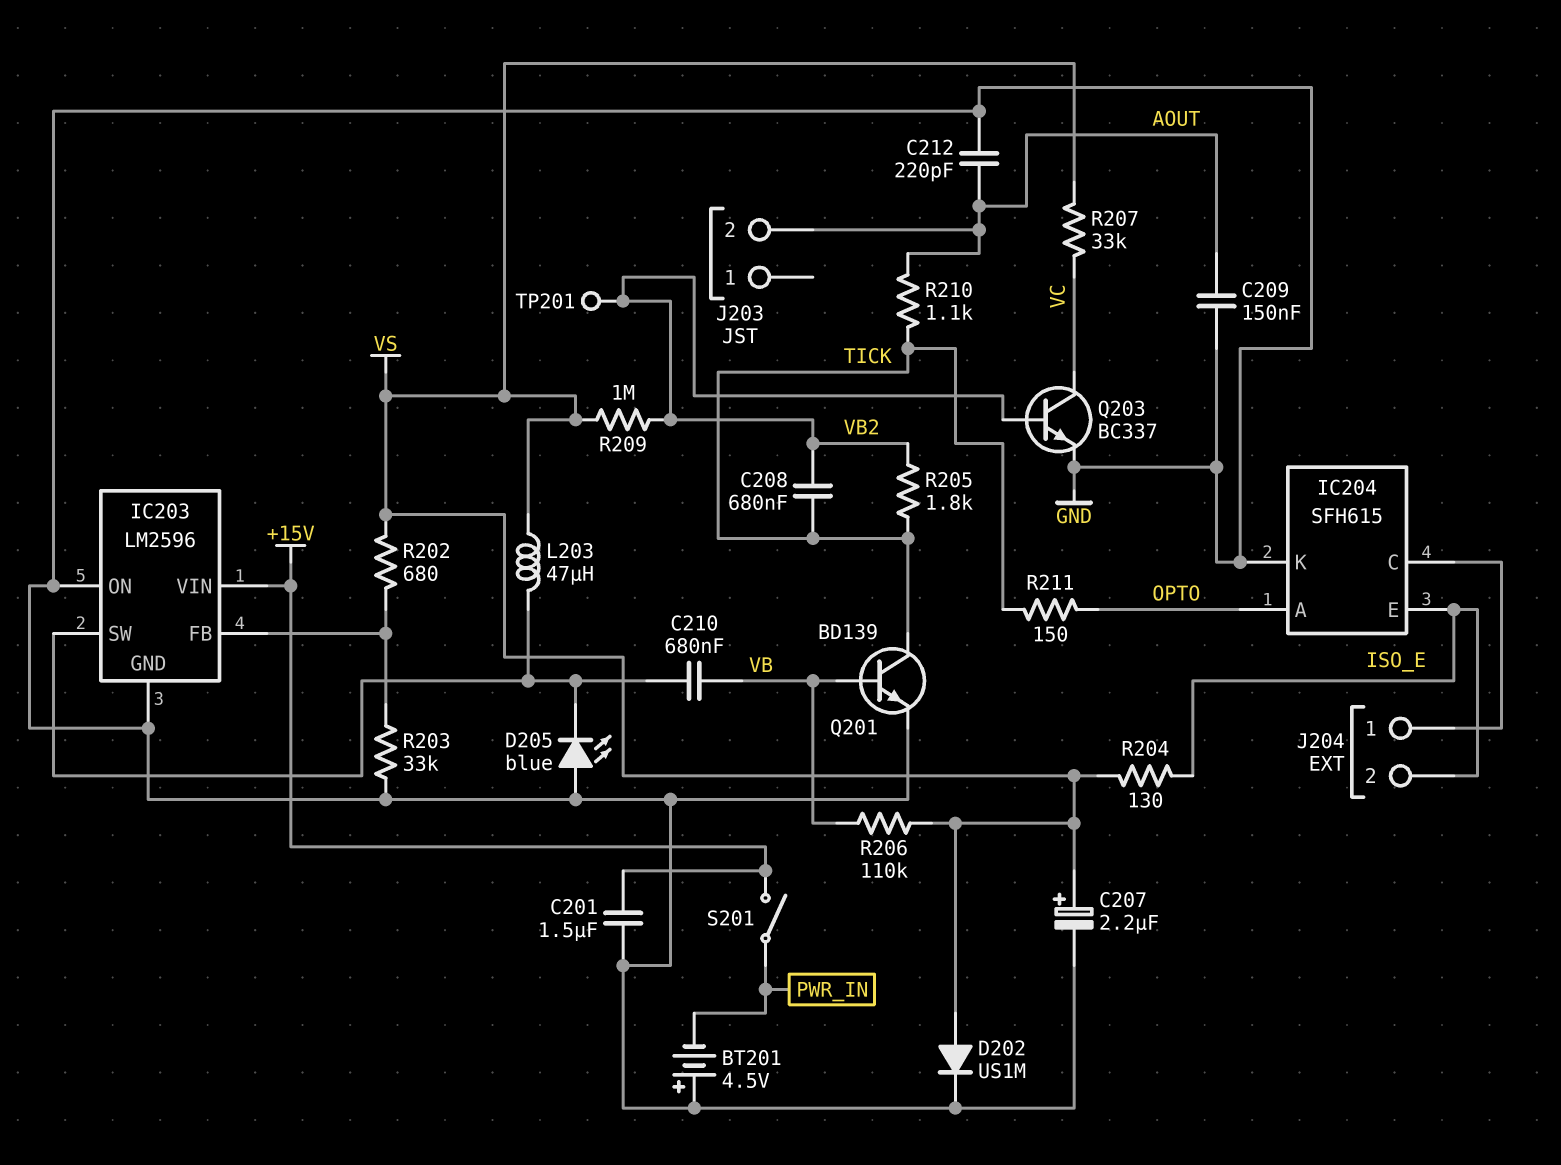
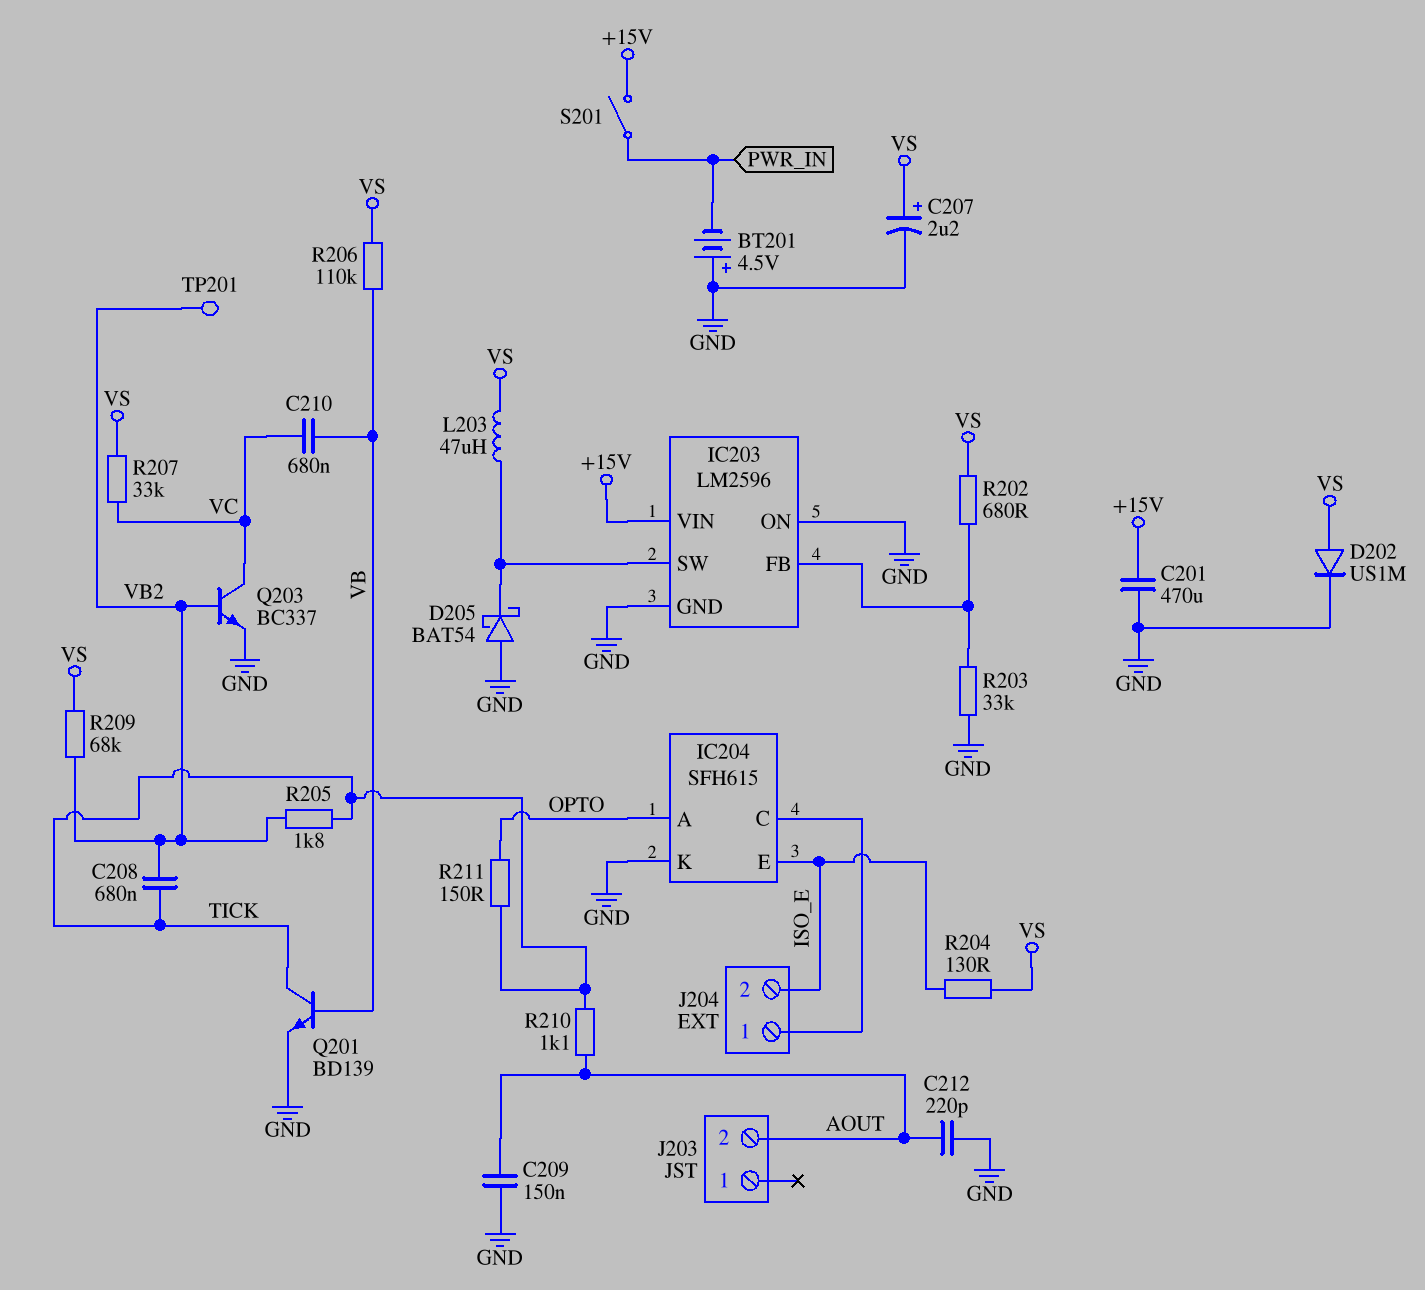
C201: 1.5uF (+15V, GND) -> 470uF (+15V, GND)
C210: 680nF (IC203/SW, VB) -> 680nF (VB, VC)
D205: LED blue (A GND, K IC203/SW) -> schottky BAT54 (A GND, K IC203/SW)
R209: 1M (VB2, VS) -> 68k (VB2, VS)

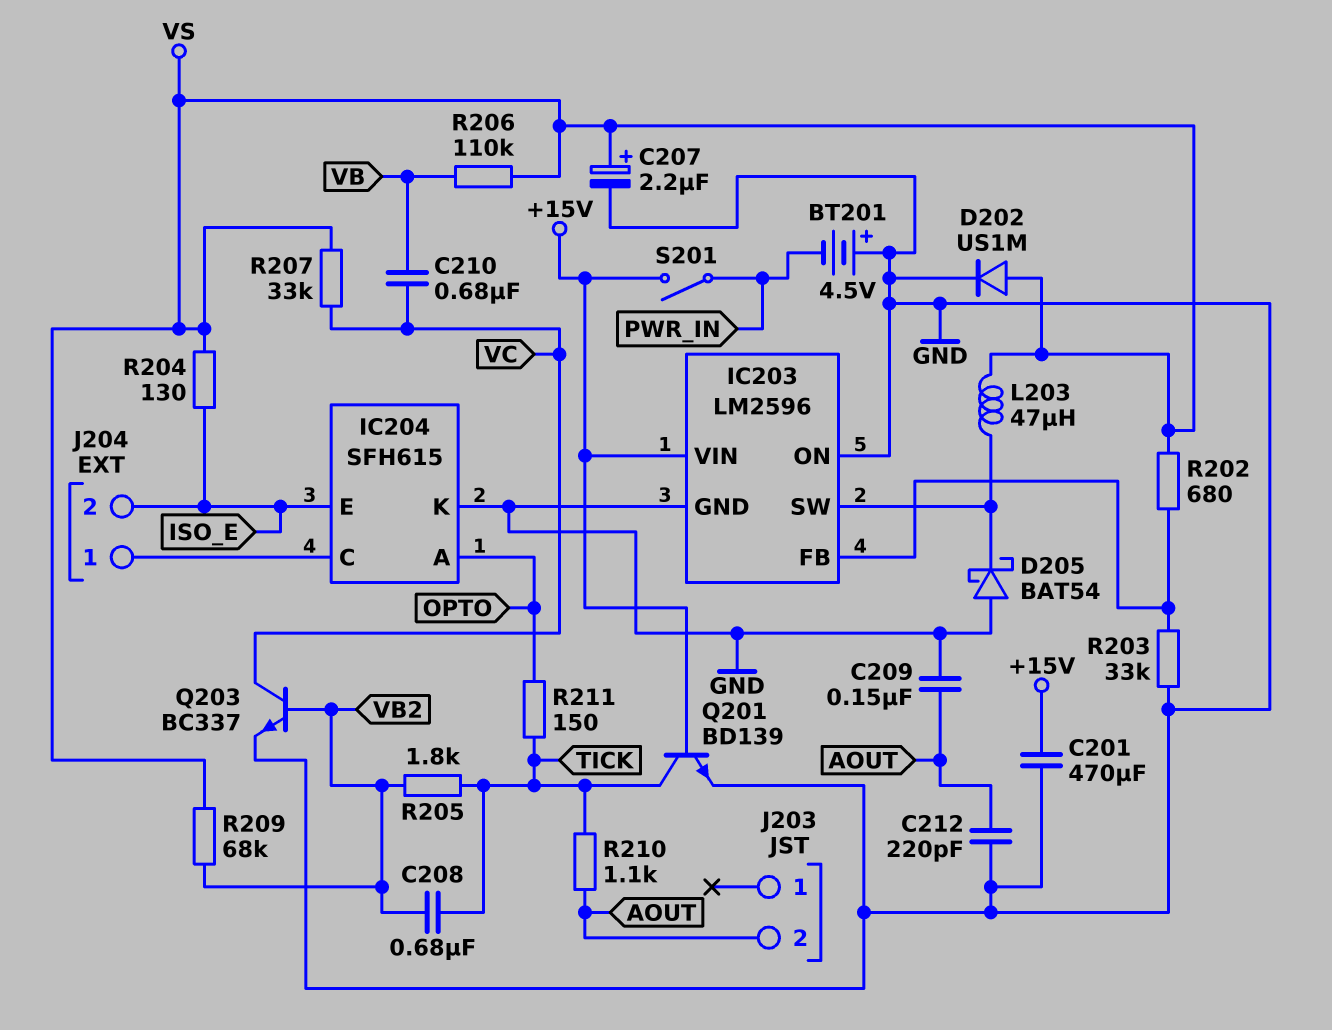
Q201: NPN BD139 (B VB, C TICK, E GND) -> NPN BD139 (B +15V, C TICK, E GND)
TP201: test point (VB2) -> none

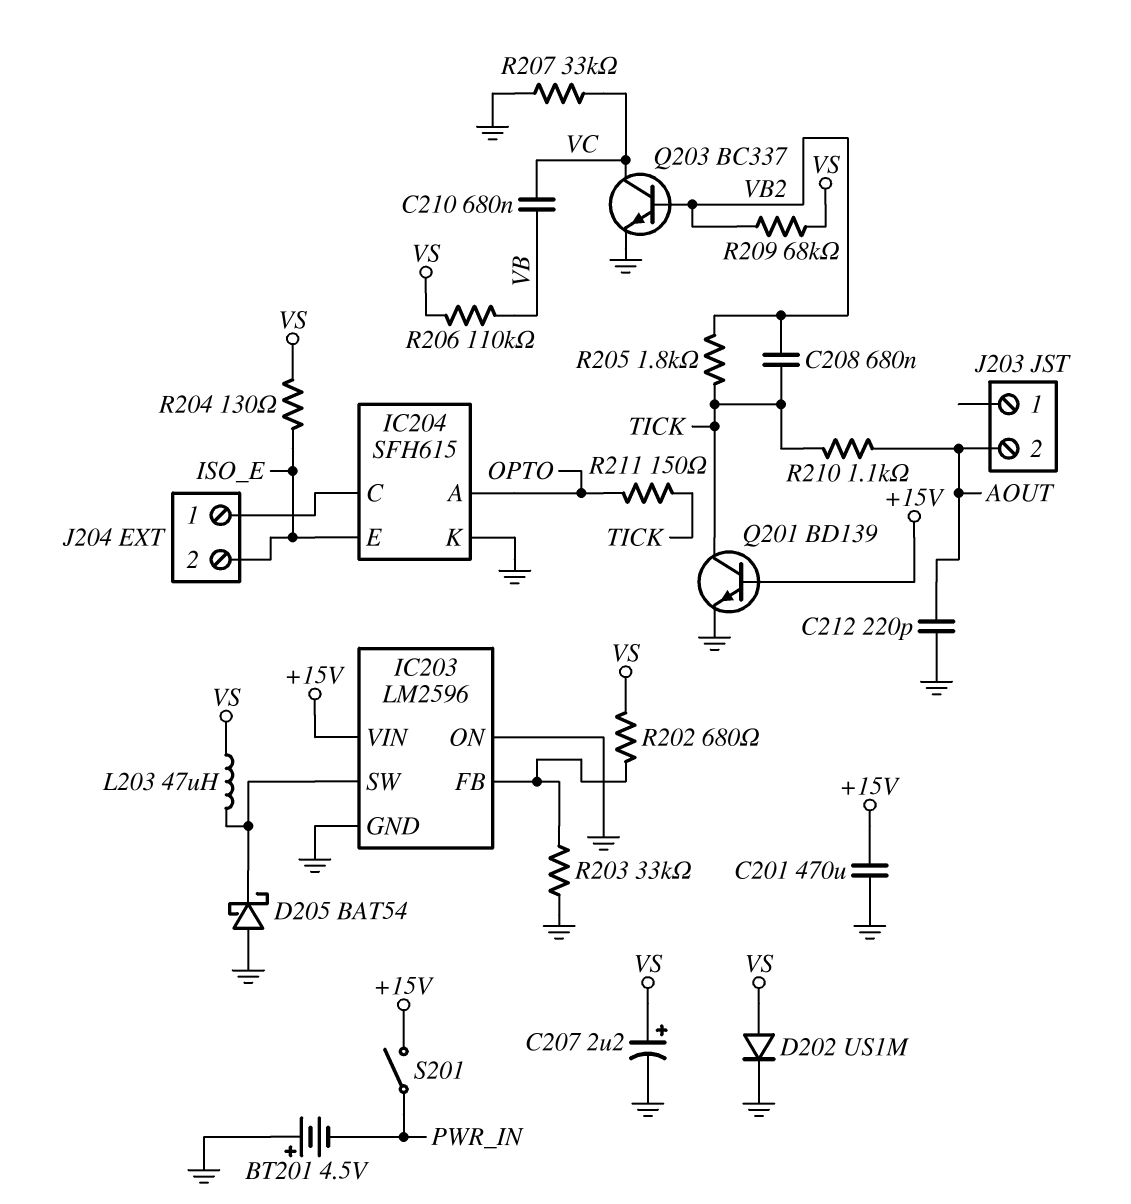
C209: 150nF (AOUT, GND) -> none
R207: 33k (VC, VS) -> 33k (GND, VC)

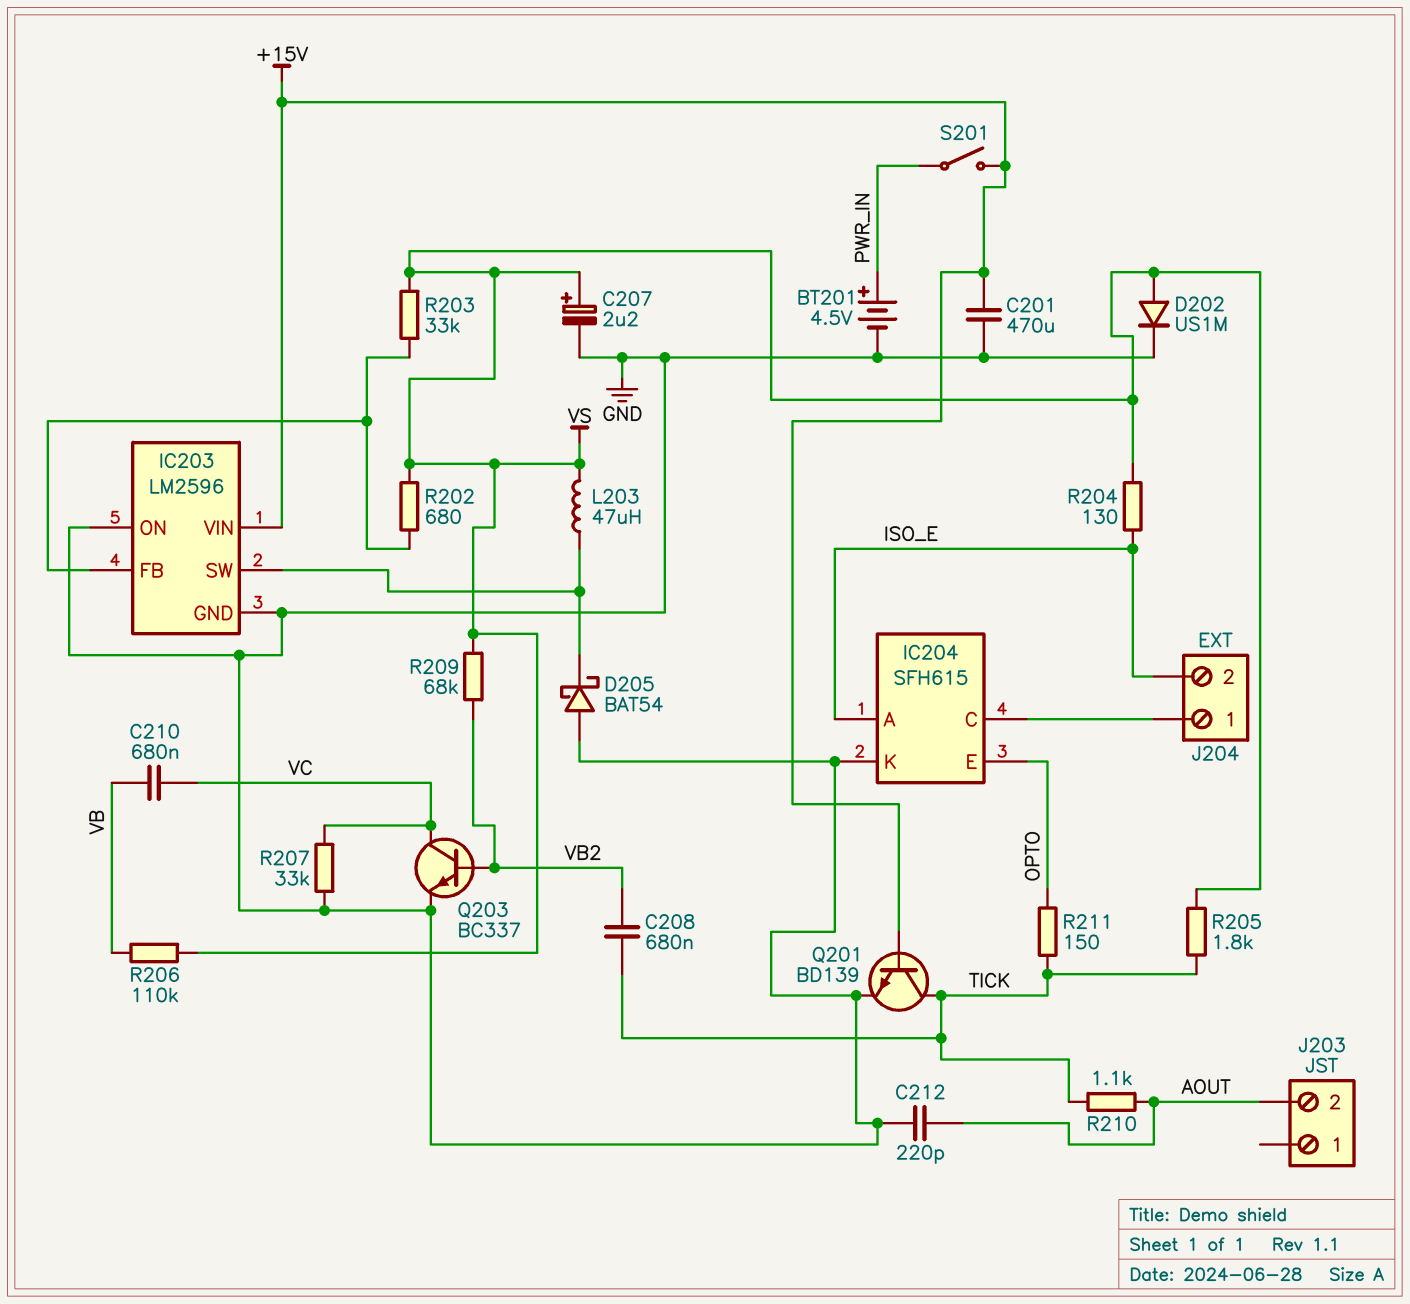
BT201: 4.5V (plus GND, minus PWR_IN) -> 4.5V (plus PWR_IN, minus GND)
IC204 pin A: OPTO -> ISO_E
IC204 pin E: ISO_E -> OPTO
R203: 33k (GND, IC203/FB) -> 33k (IC203/FB, VS)
R205: 1.8k (TICK, VB2) -> 1.8k (TICK, VS)

